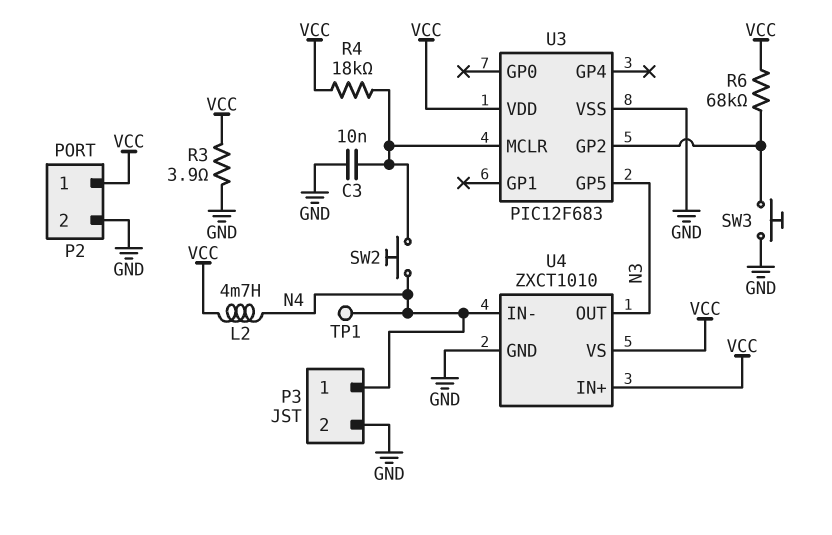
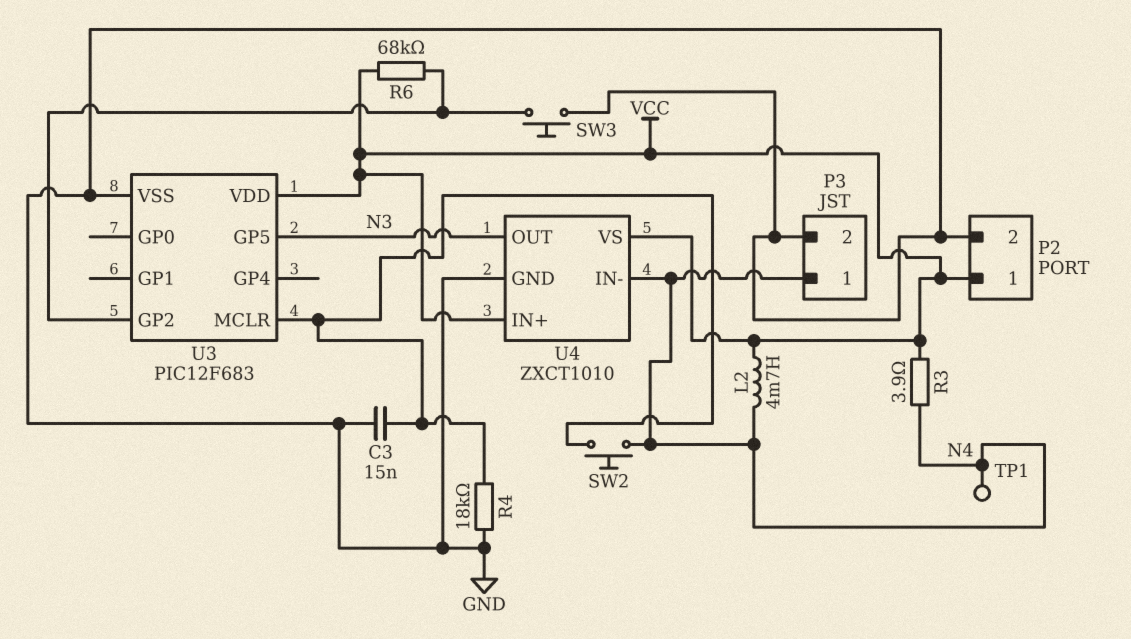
C3: 10nF (GND, U3/MCLR) -> 15nF (GND, U3/MCLR)
R3: 3.9 (GND, VCC) -> 3.9 (N4, VCC)
R4: 18k (U3/MCLR, VCC) -> 18k (GND, U3/MCLR)

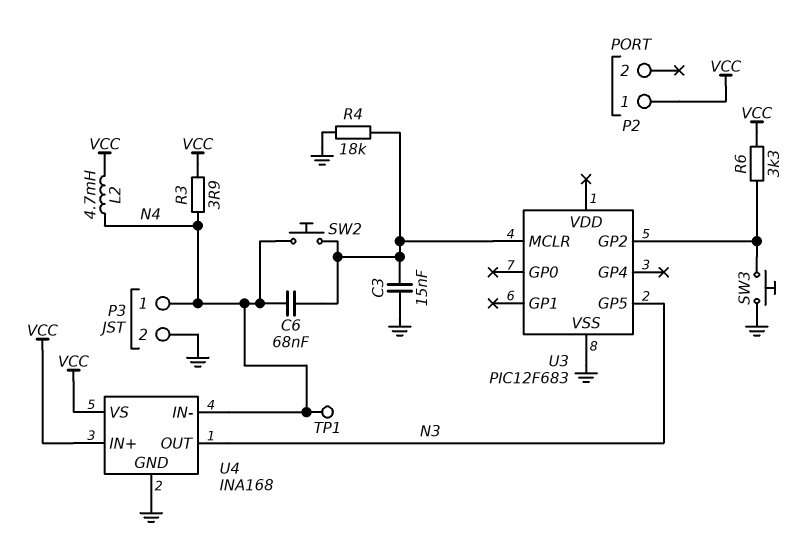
C6: none -> 68nF (N4, U3/MCLR)
P2 pin 2: GND -> none
R6: 68k (U3/GP2, VCC) -> 3.3k (U3/GP2, VCC)
U3 pin VDD: VCC -> none
U4: ZXCT1010 -> INA168

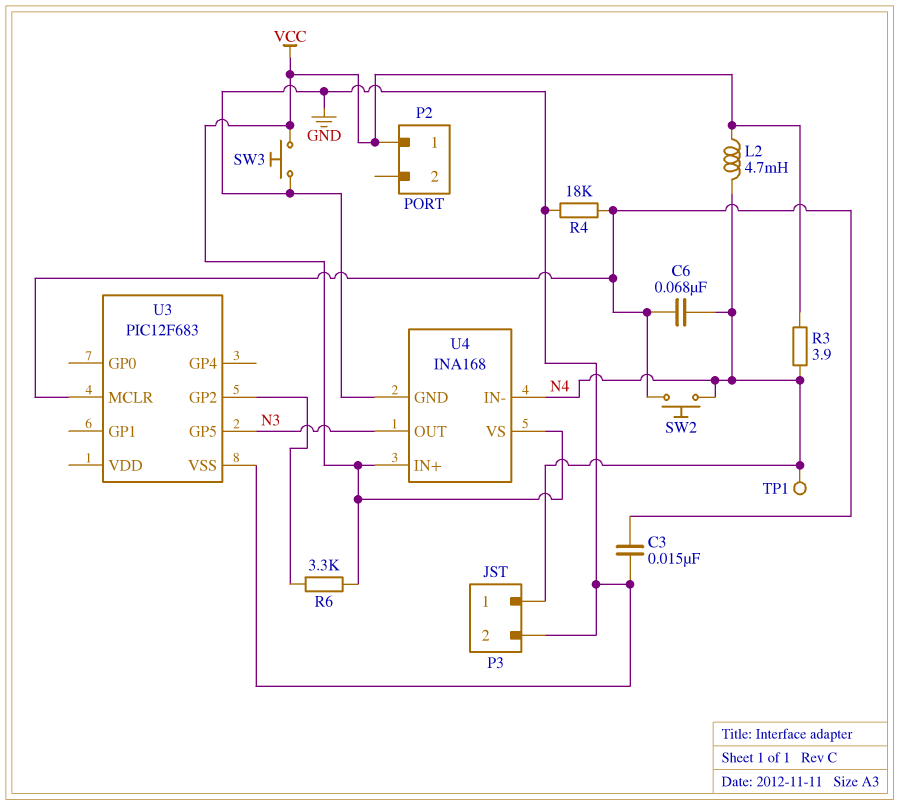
SW3: button (GND, U3/GP2) -> button (GND, VCC)

